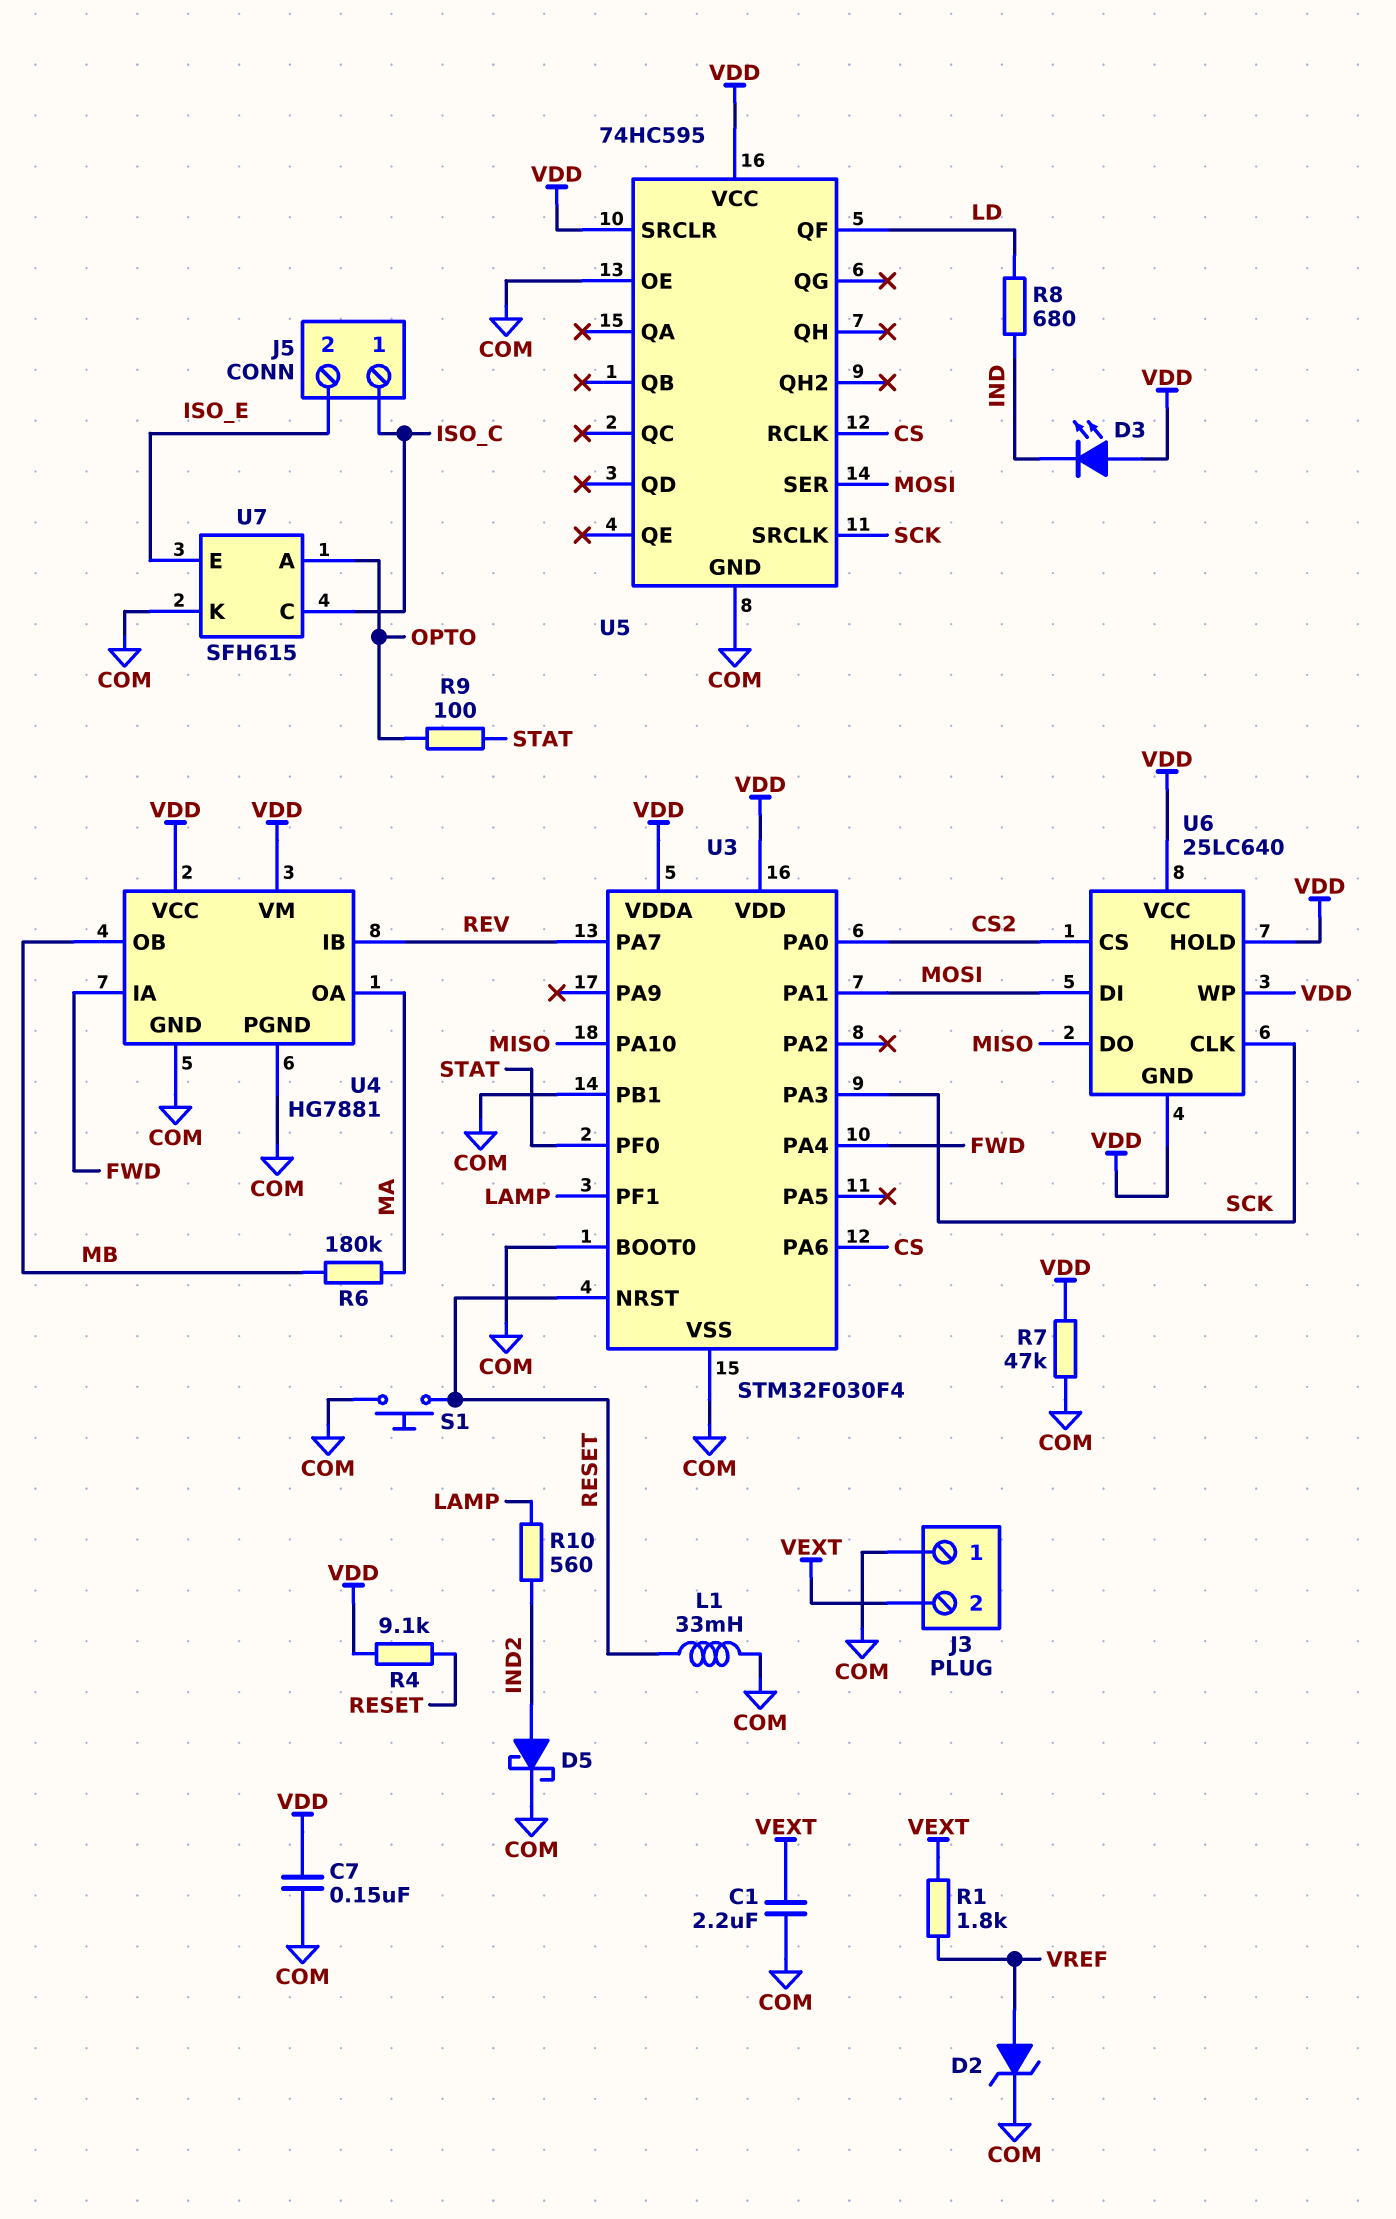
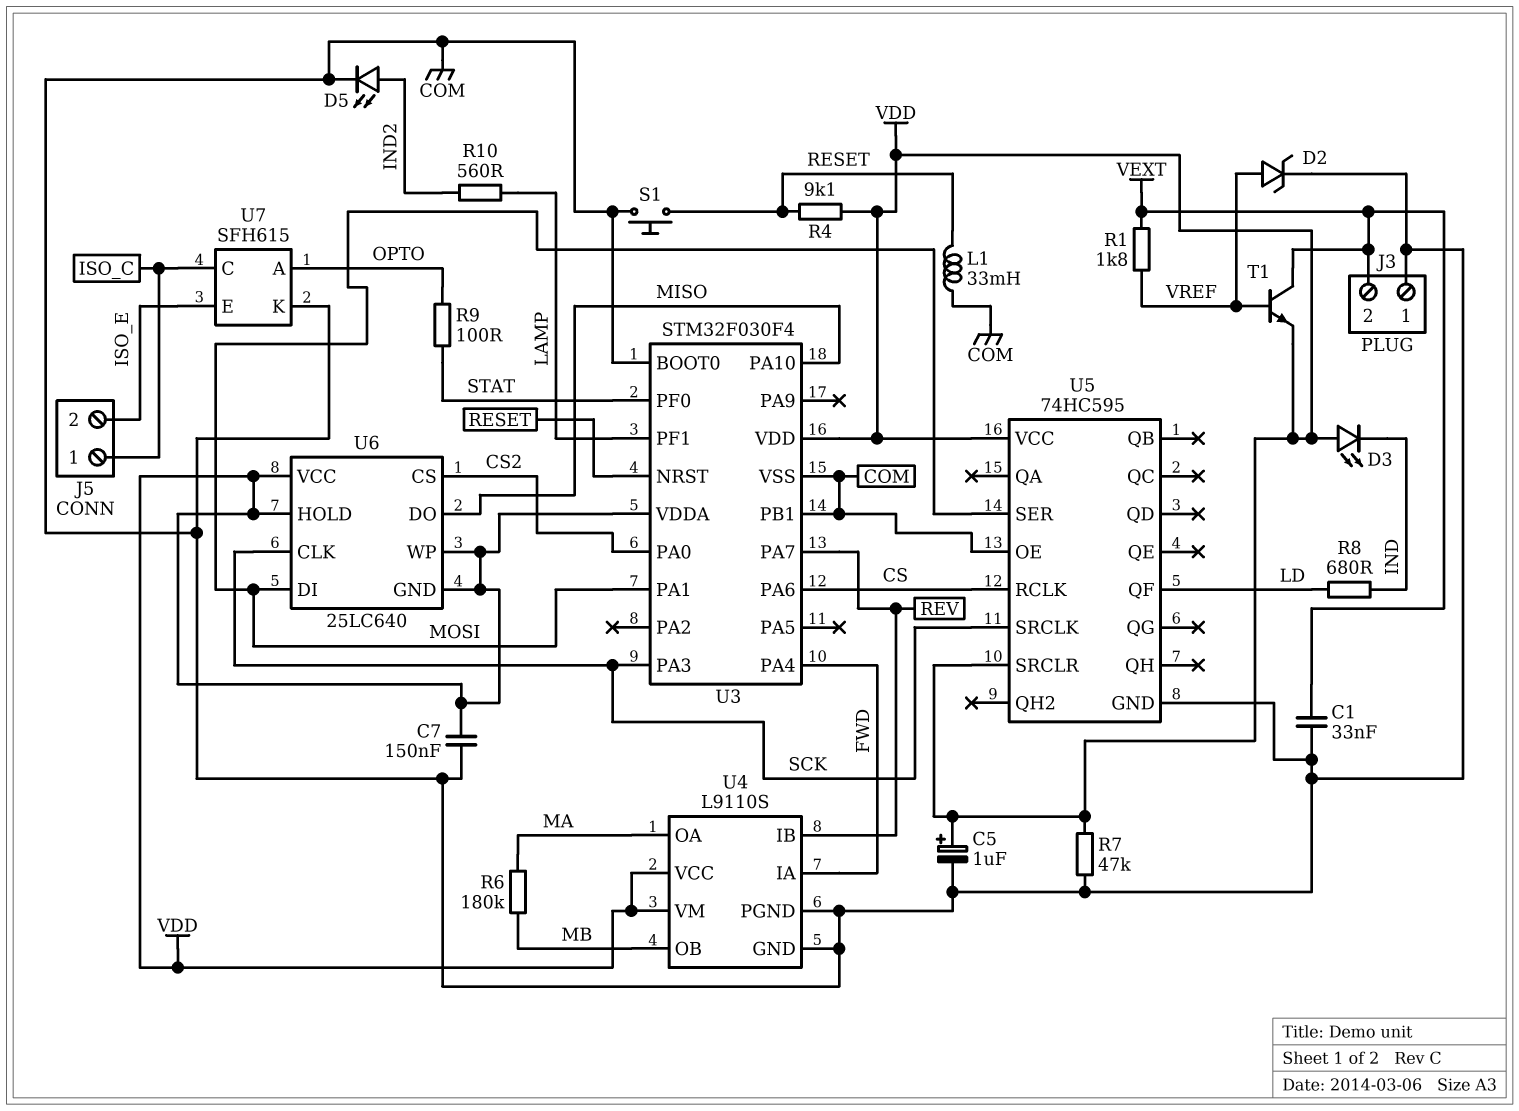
C1: 2.2uF (COM, VEXT) -> 33nF (COM, VEXT)
C5: none -> 1uF (plus VDD, minus COM)
D5: schottky (A IND2, K COM) -> LED (A IND2, K COM)
T1: none -> NPN (B VREF, C VEXT, E VDD)
U4: HG7881 -> L9110S

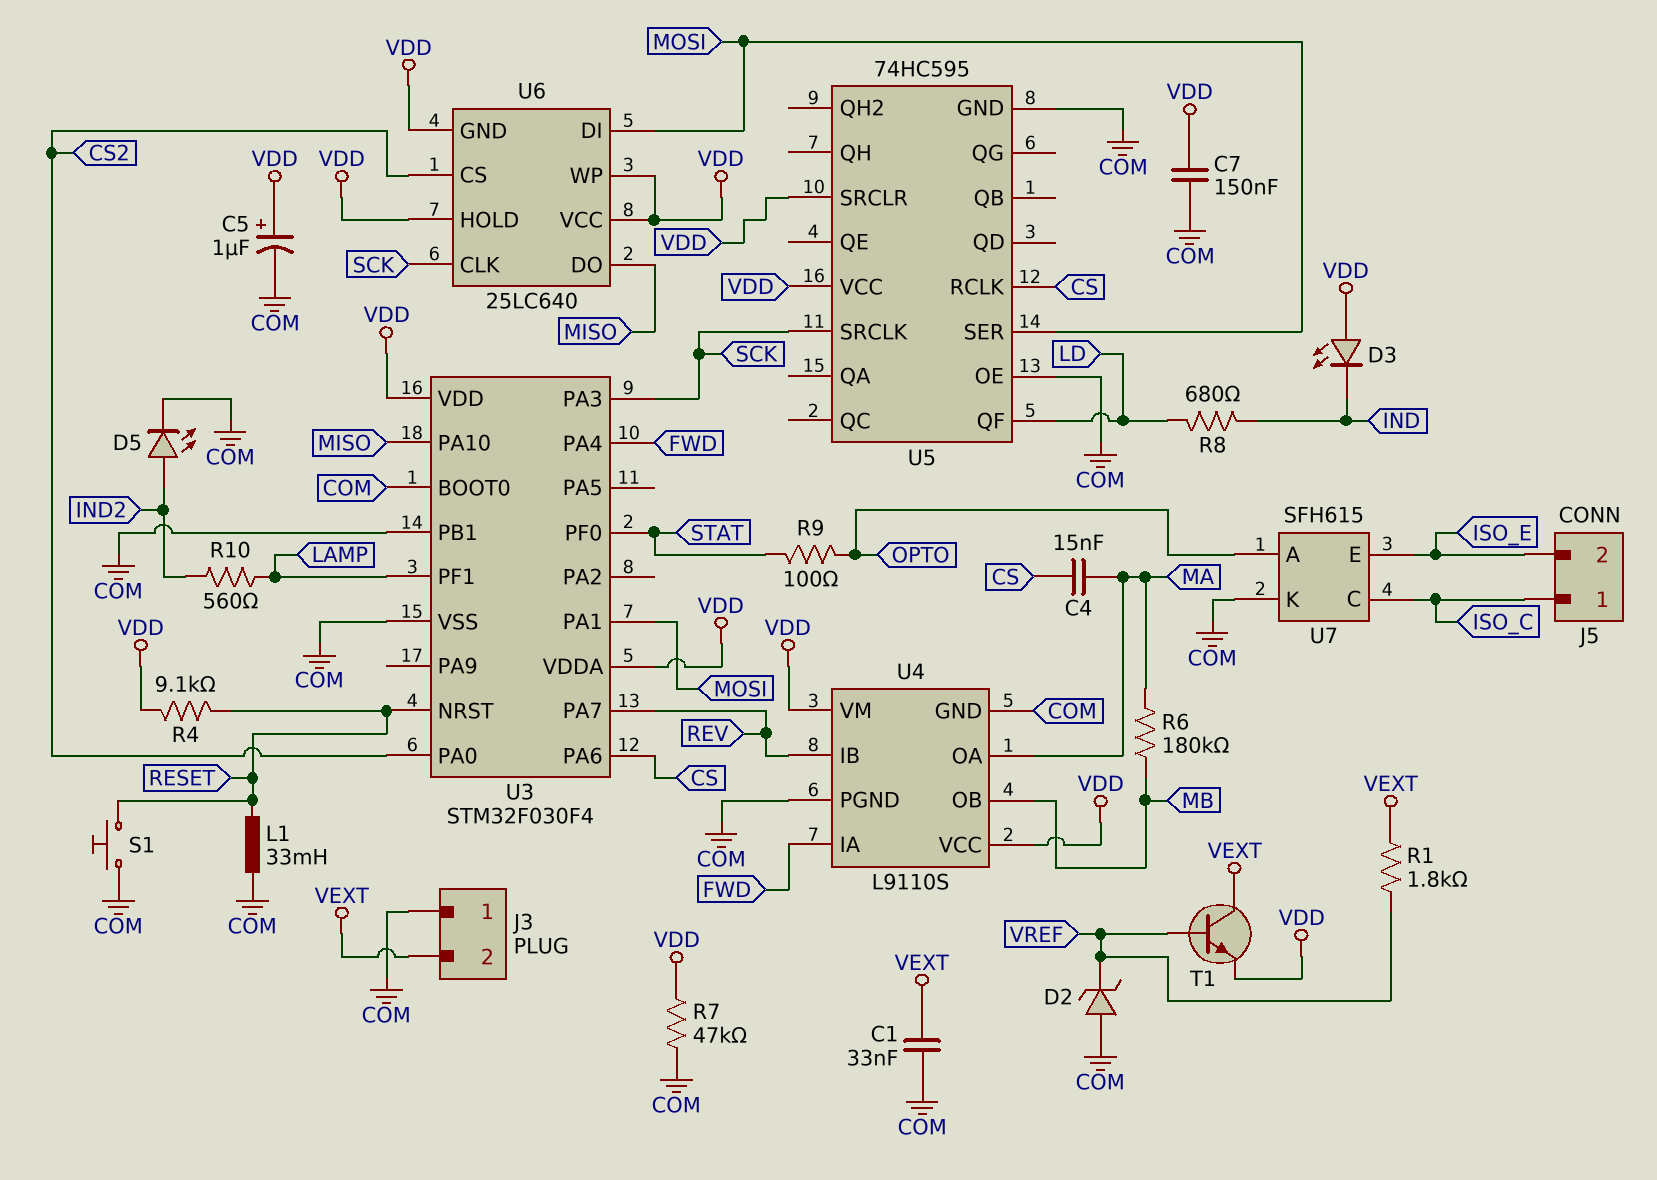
C4: none -> 15nF (CS, MA)
D2: zener (A VREF, K COM) -> zener (A COM, K VREF)

